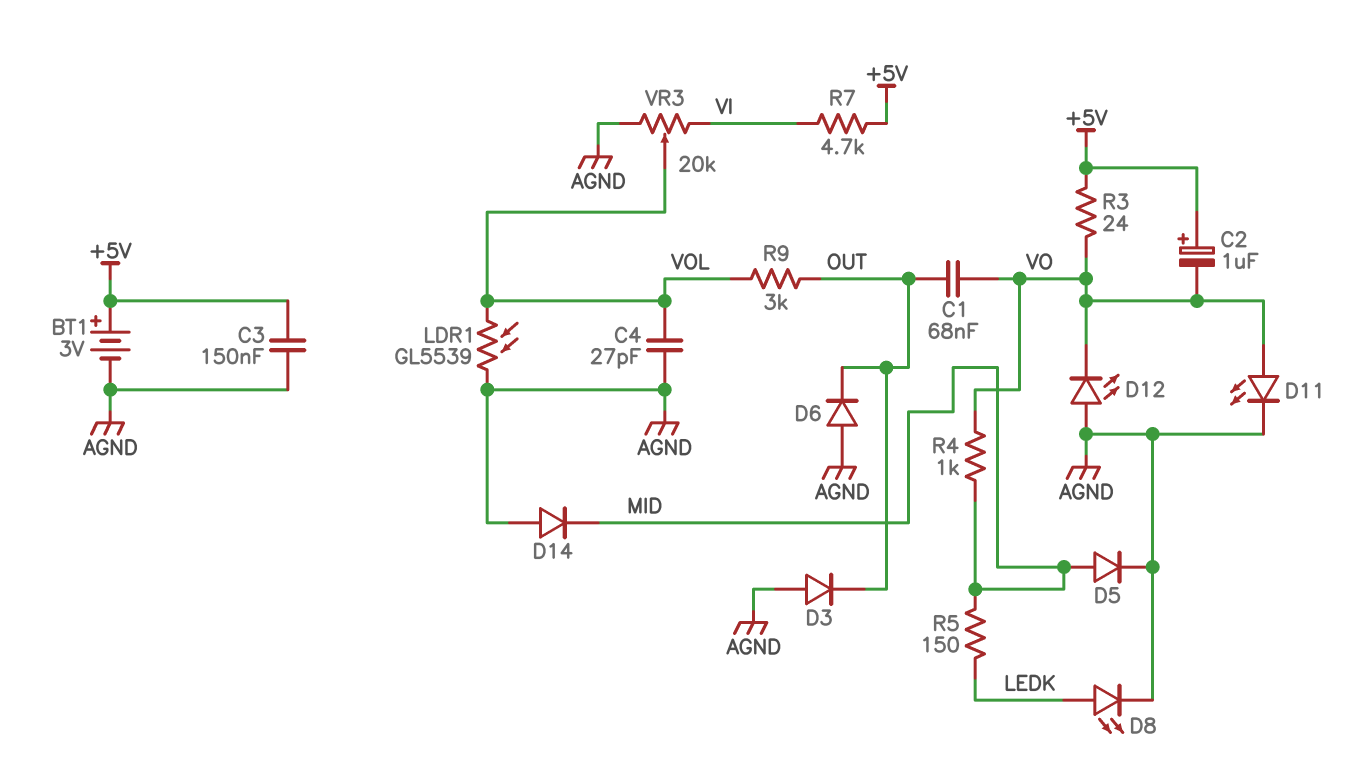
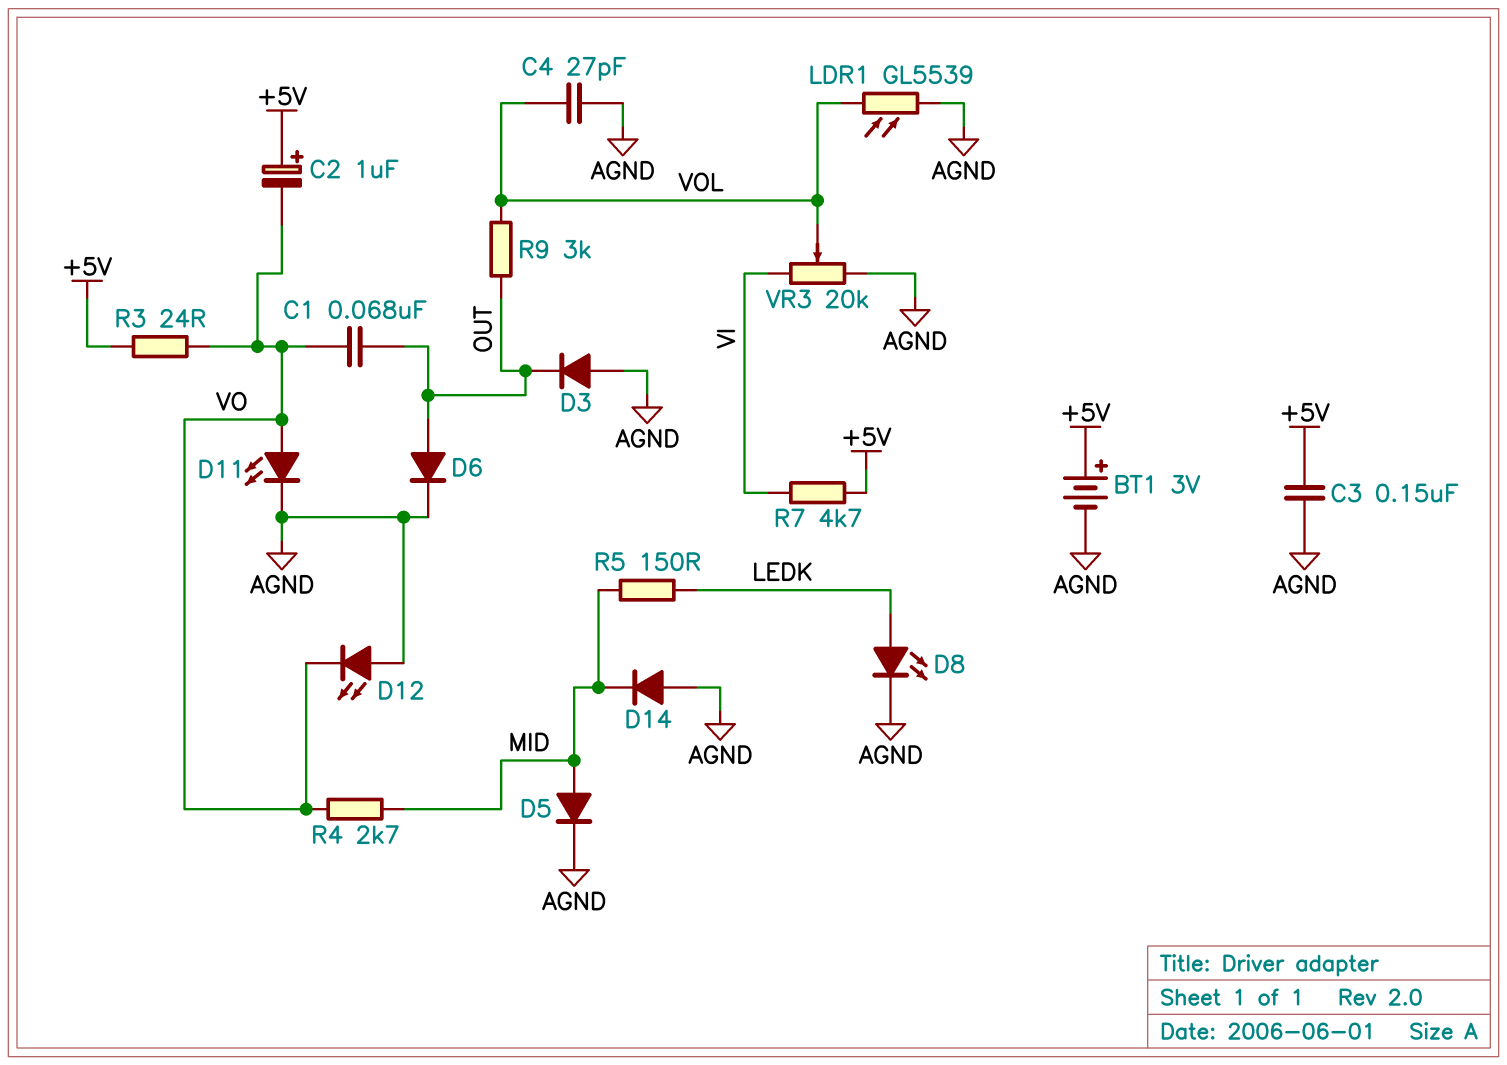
D6: diode (A AGND, K OUT) -> diode (A OUT, K AGND)
R4: 1k (MID, VO) -> 2.7k (MID, VO)

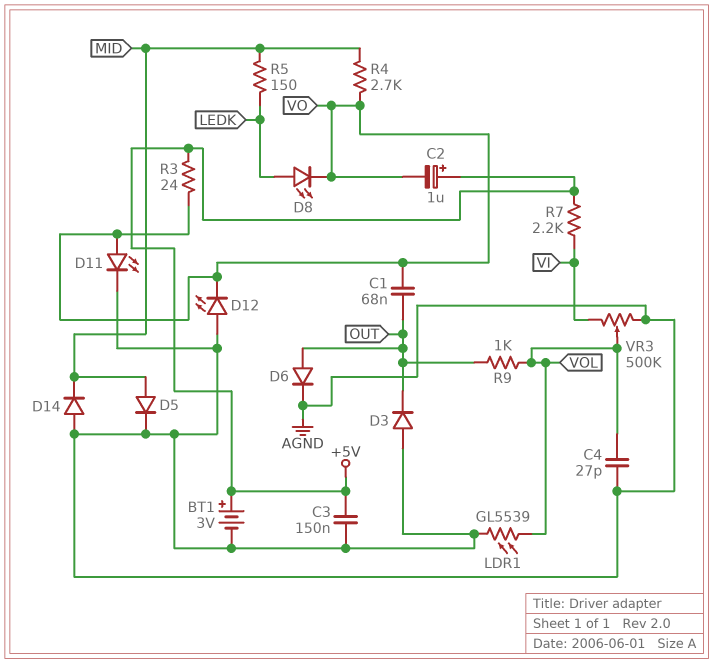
D8: LED (A LEDK, K AGND) -> LED (A LEDK, K VO)
R7: 4.7k (+5V, VI) -> 2.2k (+5V, VI)
R9: 3k (OUT, VOL) -> 1k (OUT, VOL)
VR3: 20k (AGND, VI, wiper VOL) -> 500k (AGND, VI, wiper VOL)

